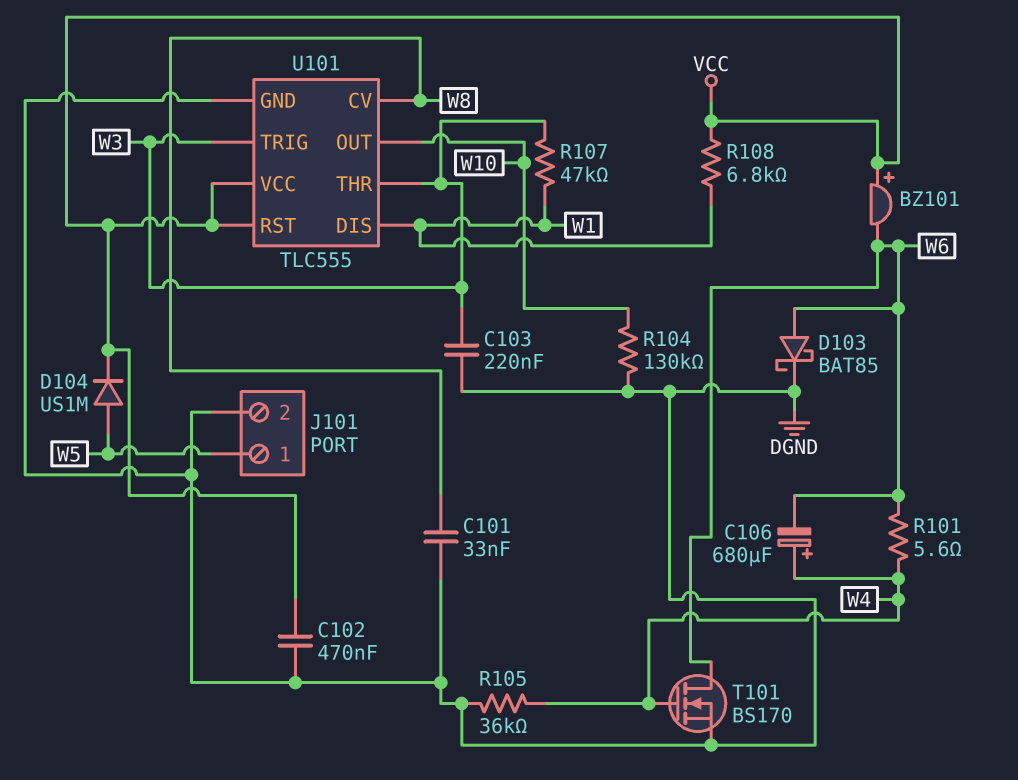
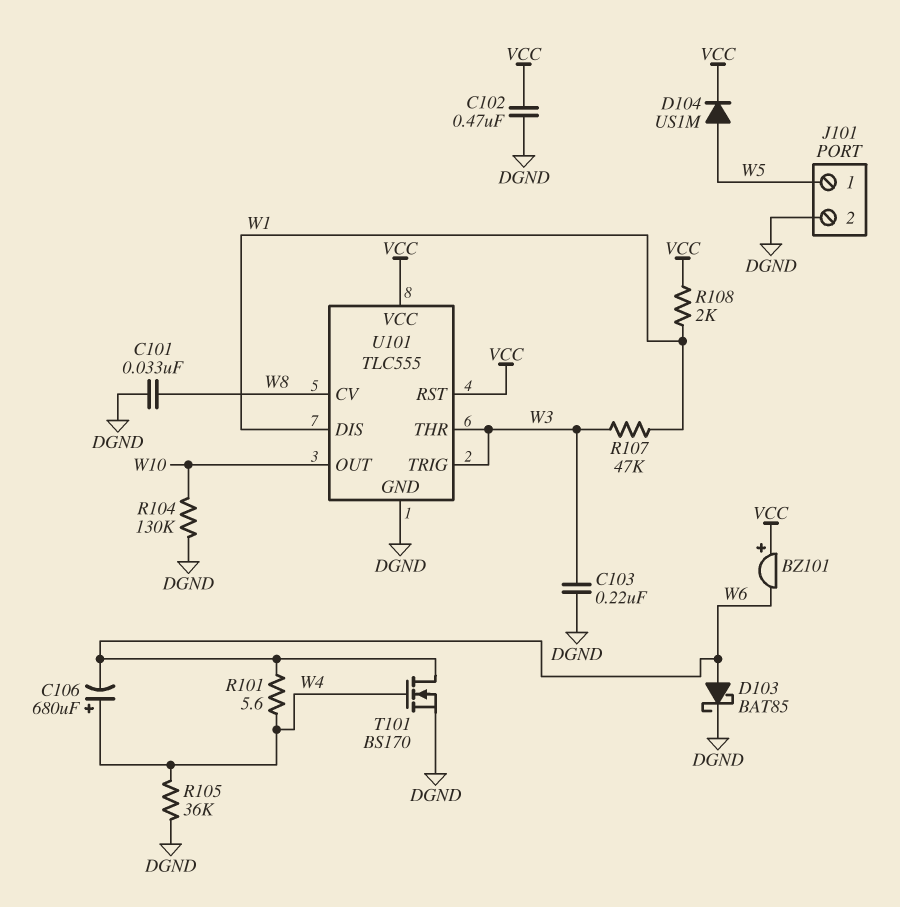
R108: 6.8k (VCC, W1) -> 2k (VCC, W1)

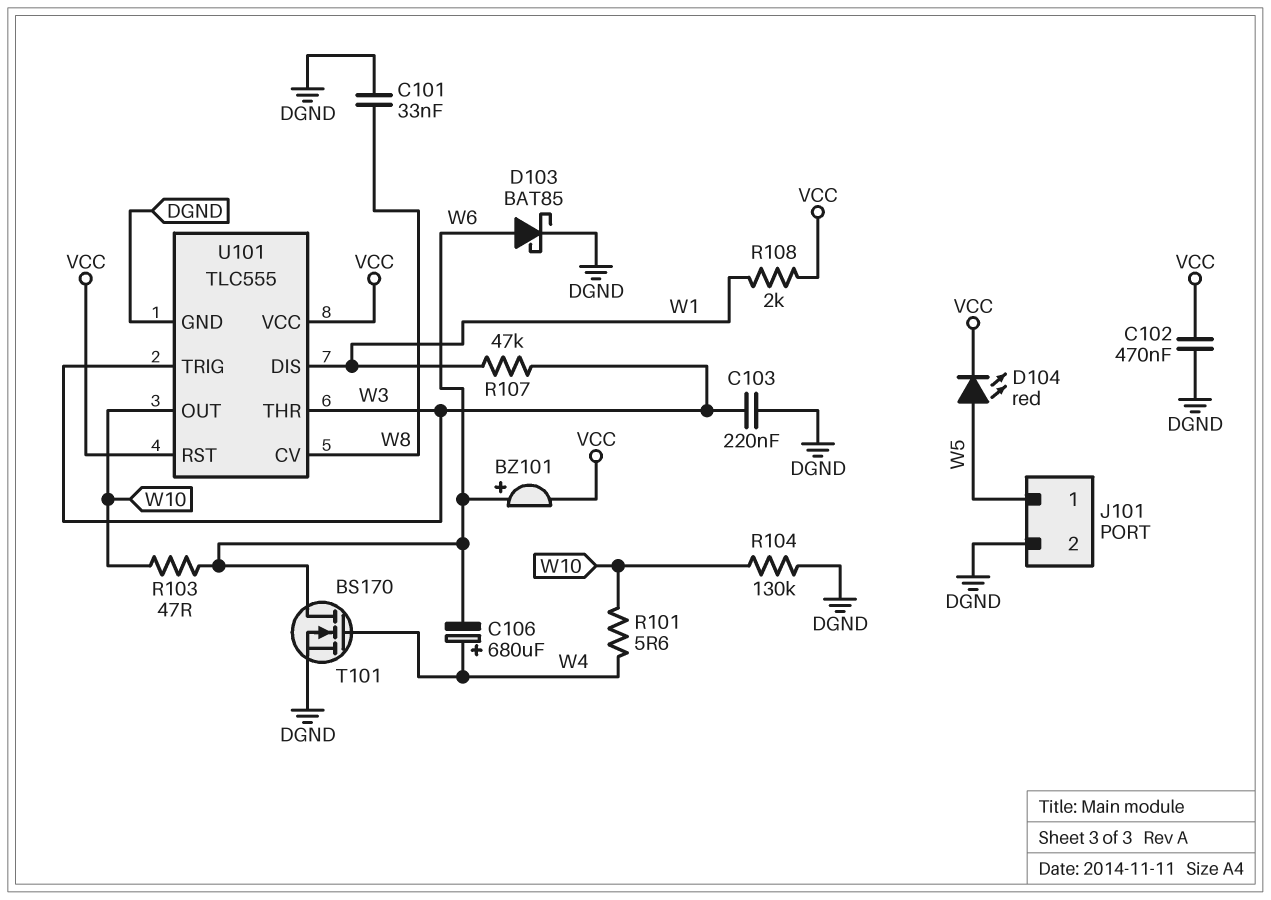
BZ101: buzzer (plus VCC, minus W6) -> buzzer (plus W6, minus VCC)
D104: diode US1M (A W5, K VCC) -> LED red (A W5, K VCC)
R101: 5.6 (W4, W6) -> 5.6 (W4, W10)
R103: none -> 47 (W6, W10)
R105: 36k (DGND, W4) -> none

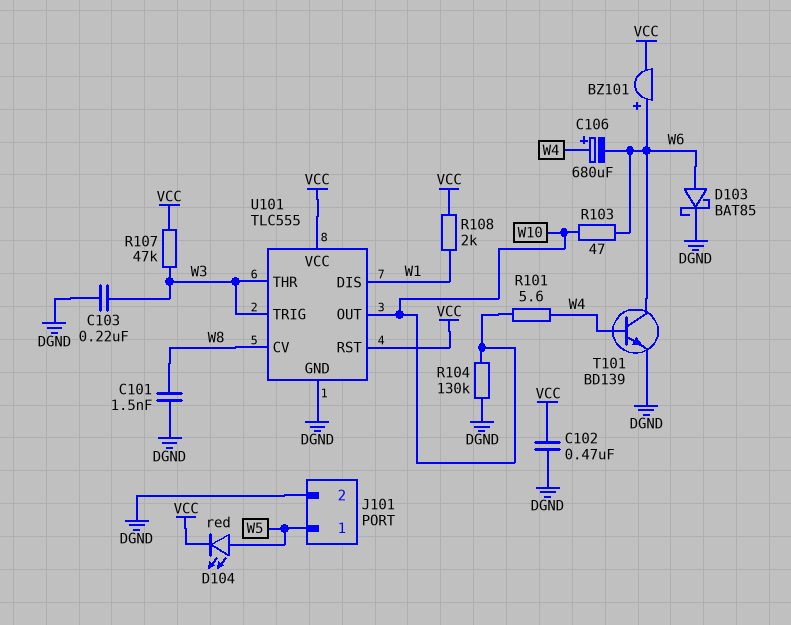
C101: 33nF (DGND, W8) -> 1.5nF (DGND, W8)
R107: 47k (W1, W3) -> 47k (VCC, W3)
T101: NMOS BS170 (G W4, D W6, S DGND) -> NPN BD139 (B W4, C W6, E DGND)

